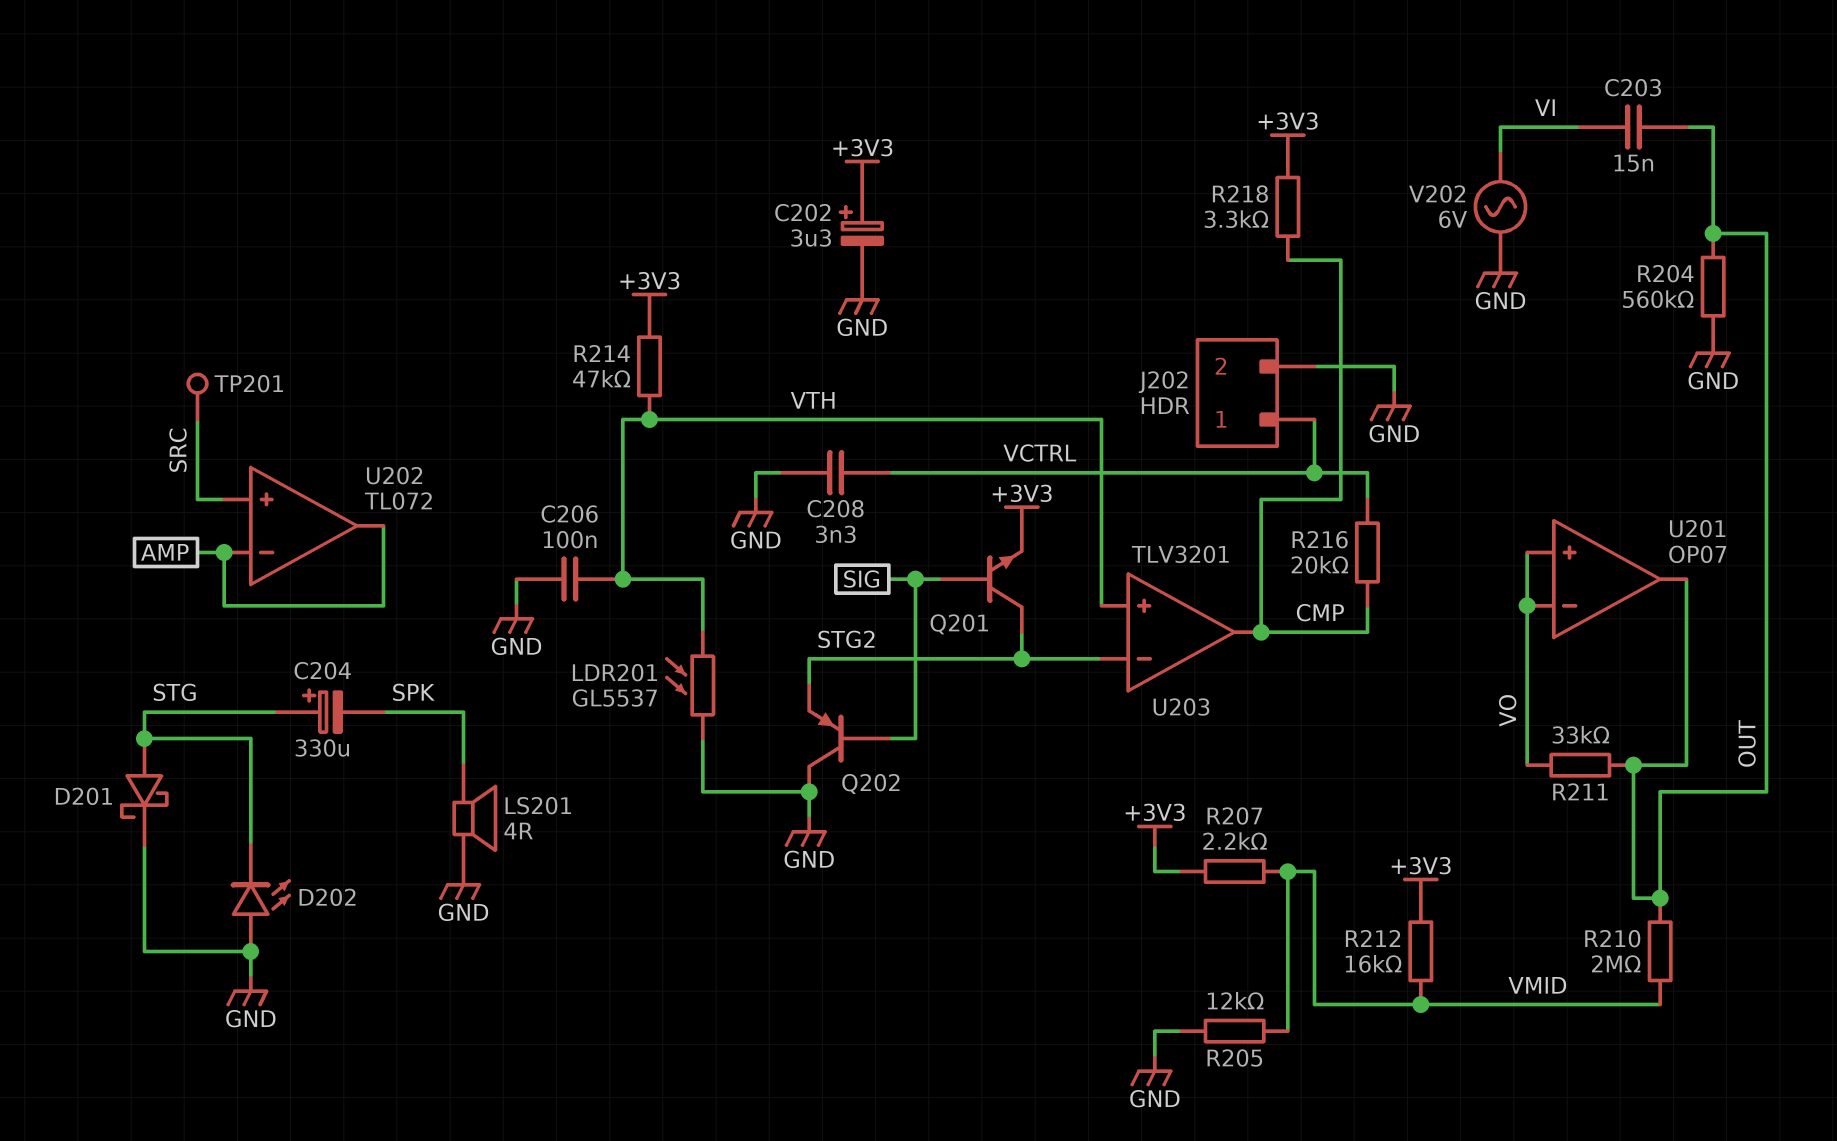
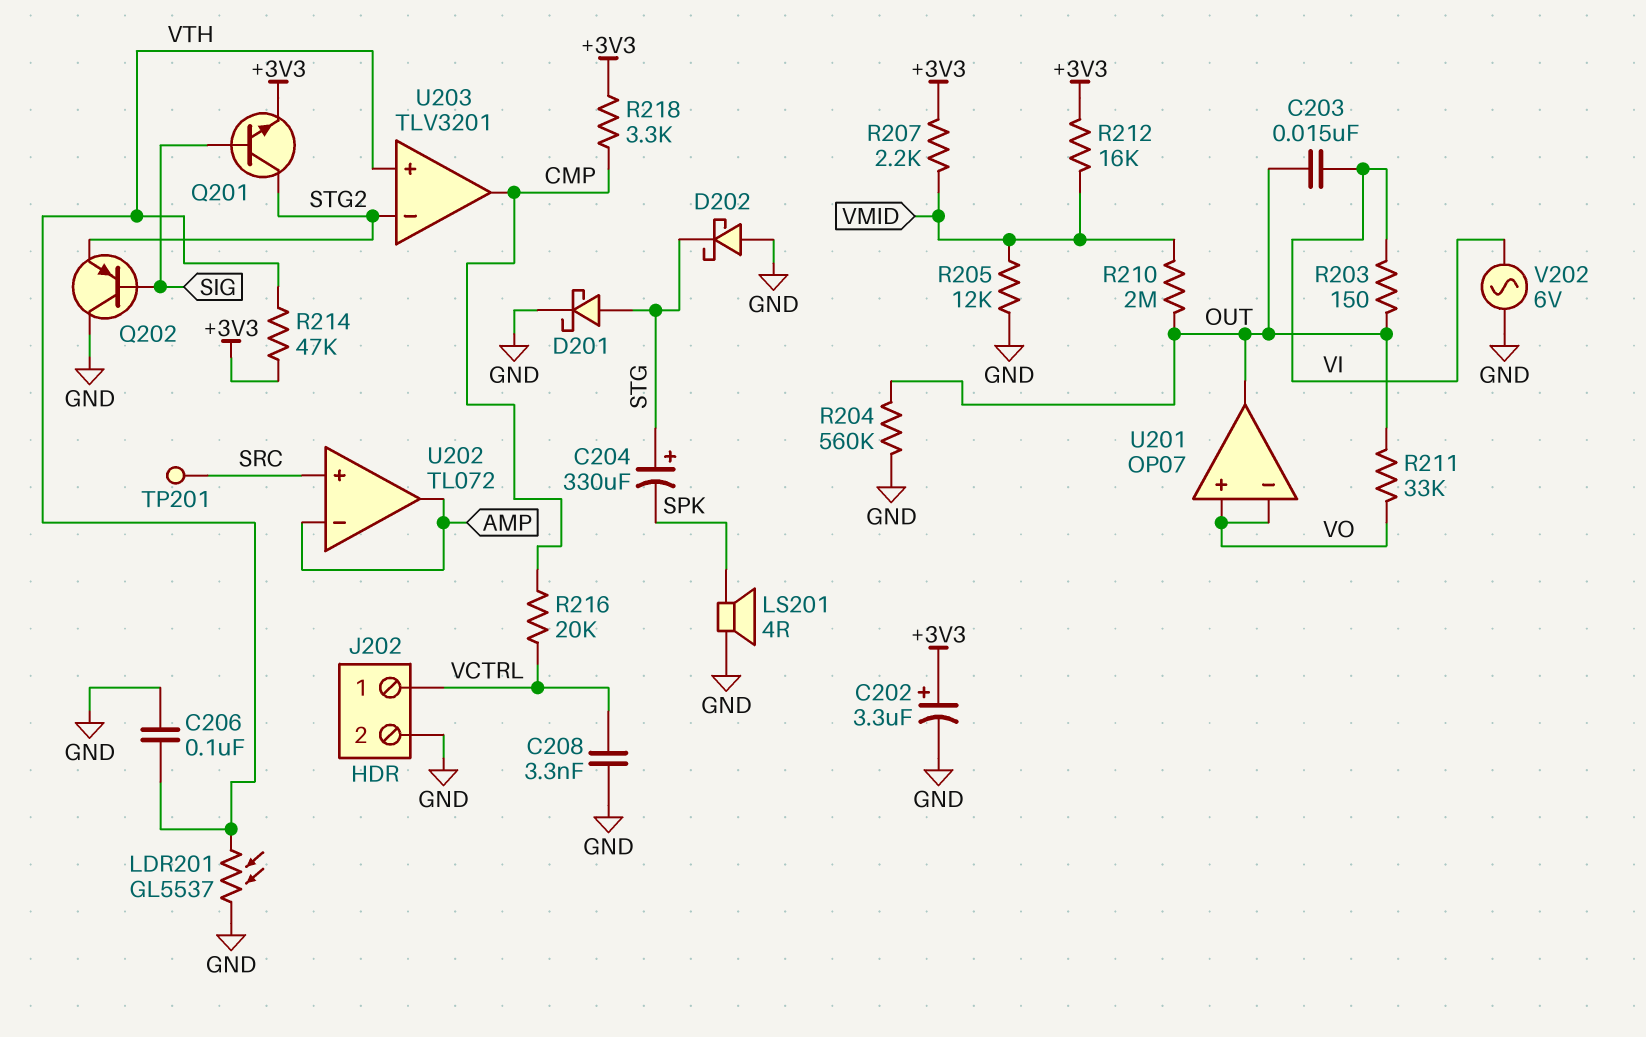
D202: LED (A GND, K STG) -> schottky (A GND, K STG)
R203: none -> 150 (OUT, VI)

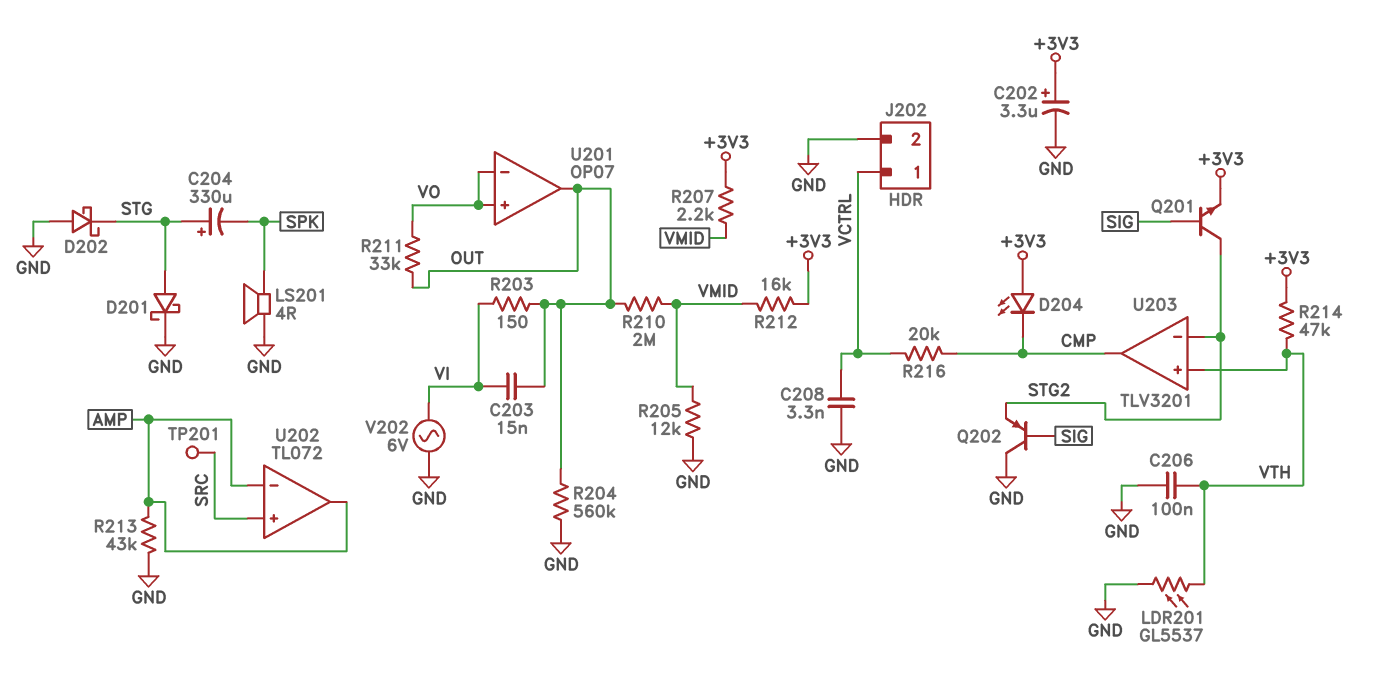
D204: none -> LED (A +3V3, K CMP)
R213: none -> 43k (AMP, GND)
R218: 3.3k (+3V3, CMP) -> none

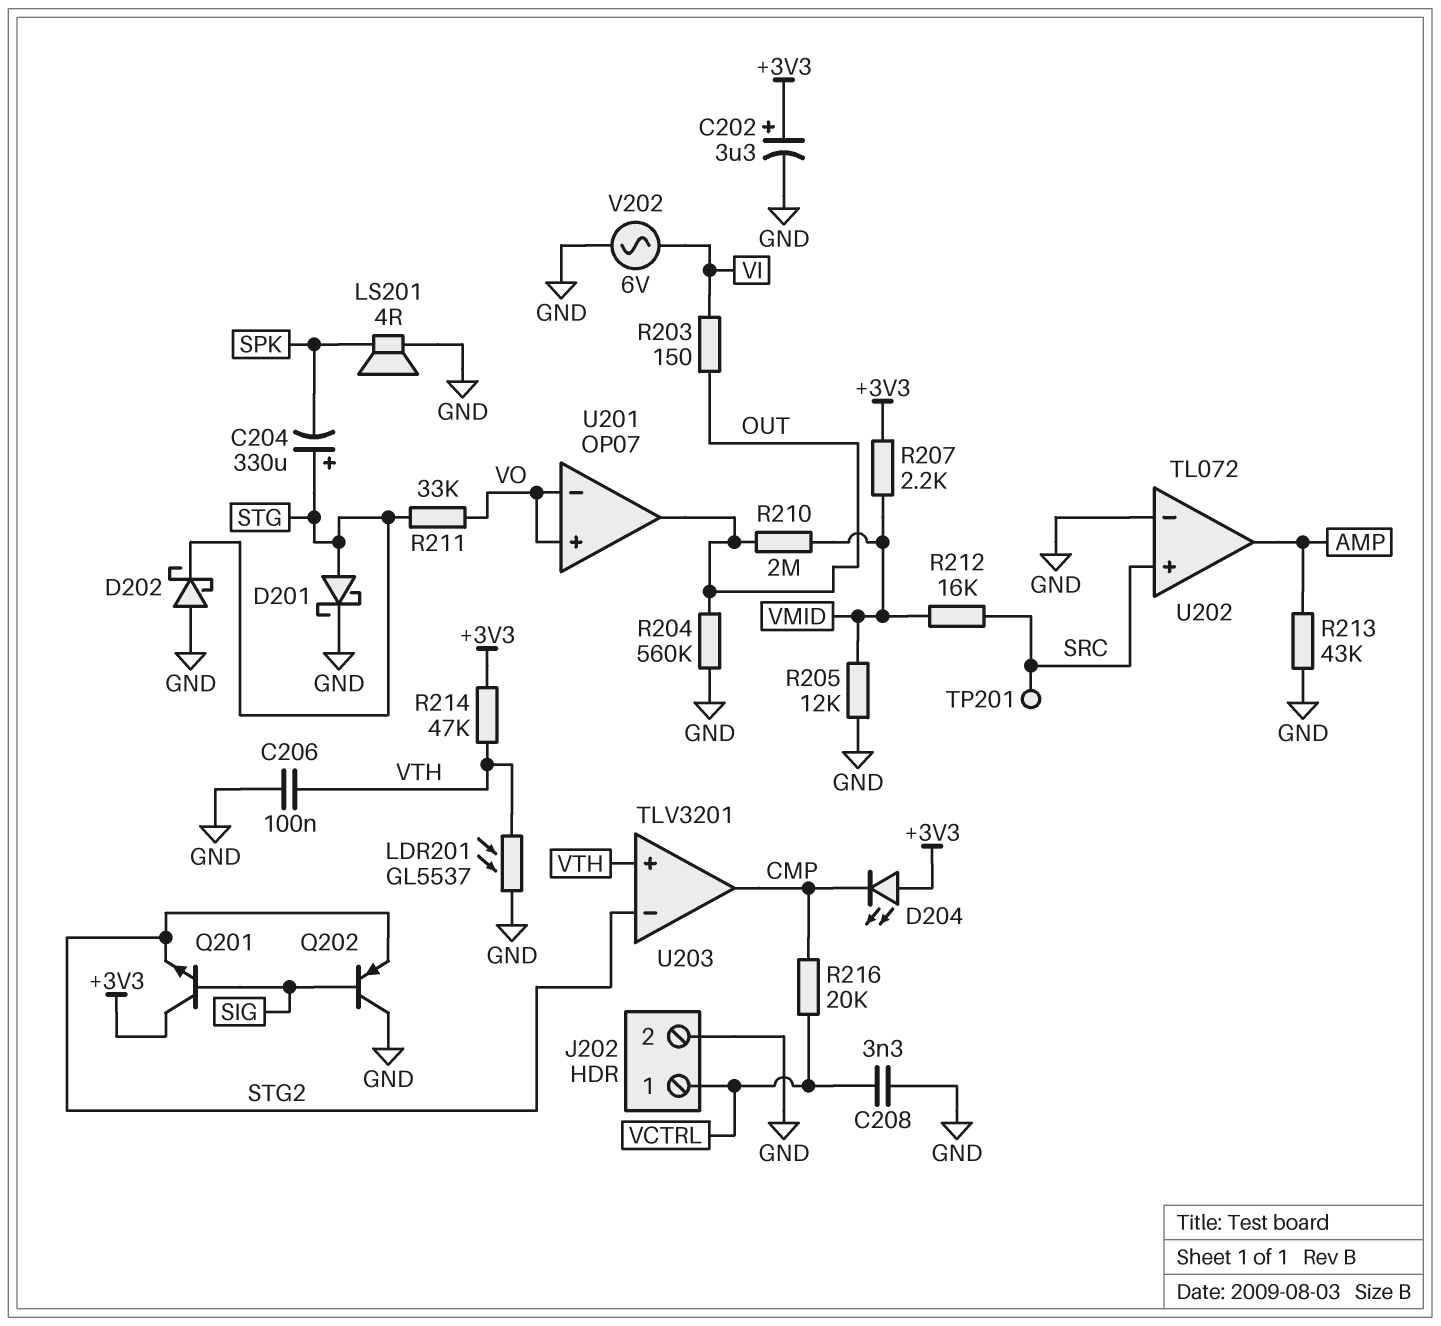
C203: 15nF (OUT, VI) -> none
Q201: NPN (B SIG, C STG2, E +3V3) -> NPN (B SIG, C +3V3, E STG2)
R211: 33k (OUT, VO) -> 33k (STG, VO)
R212: 16k (+3V3, VMID) -> 16k (SRC, VMID)
U202 pin in-: AMP -> GND

